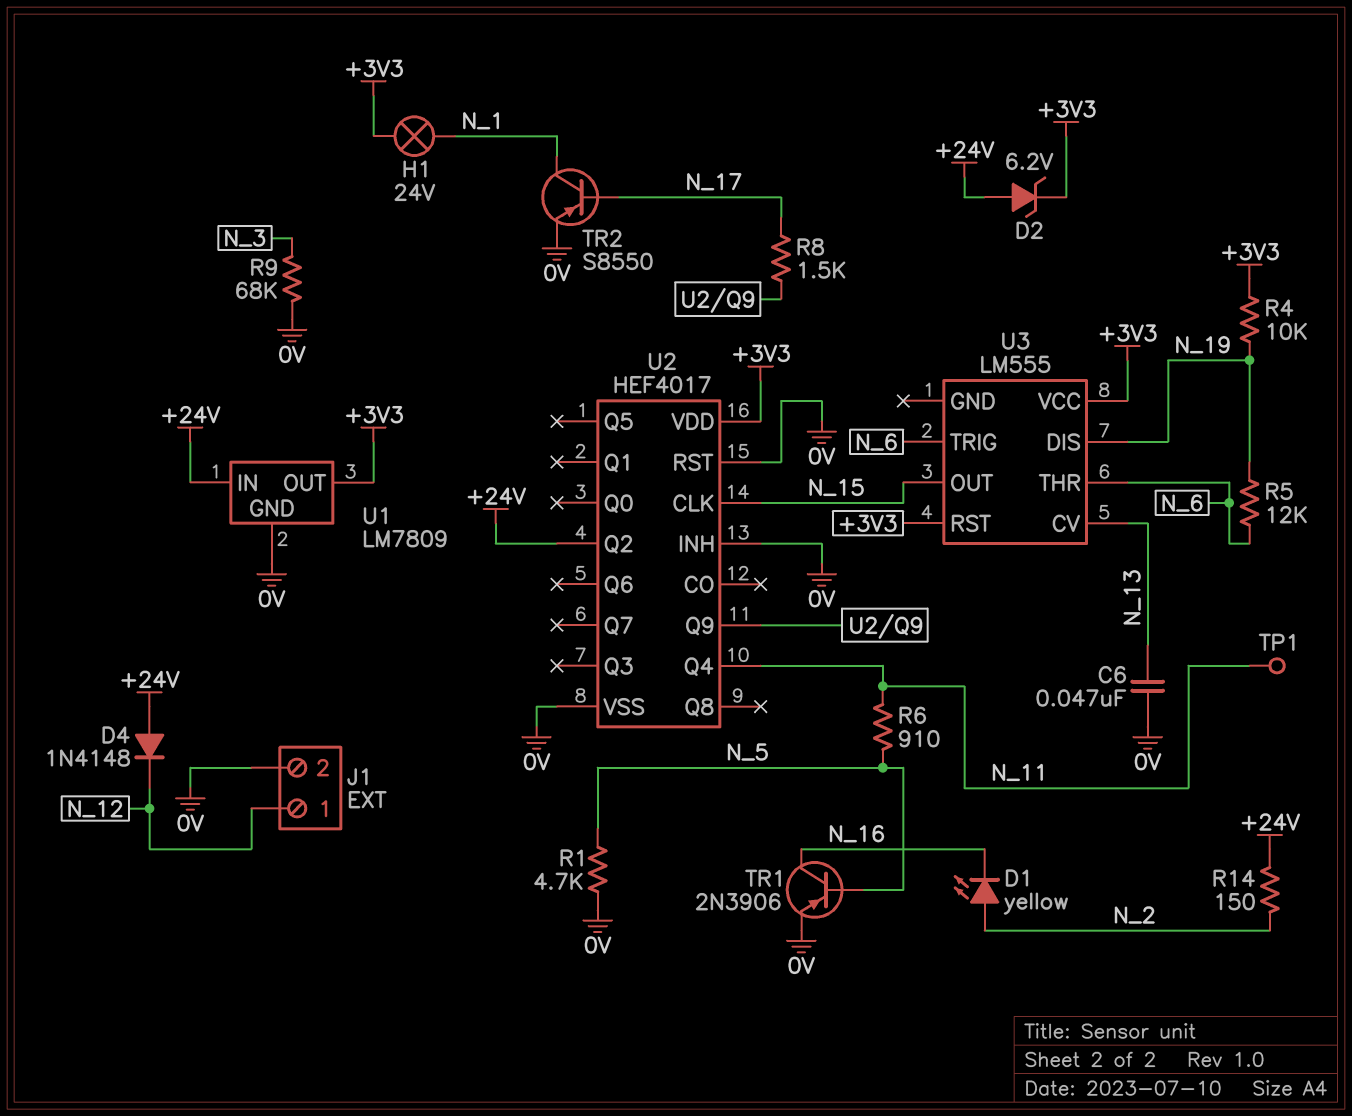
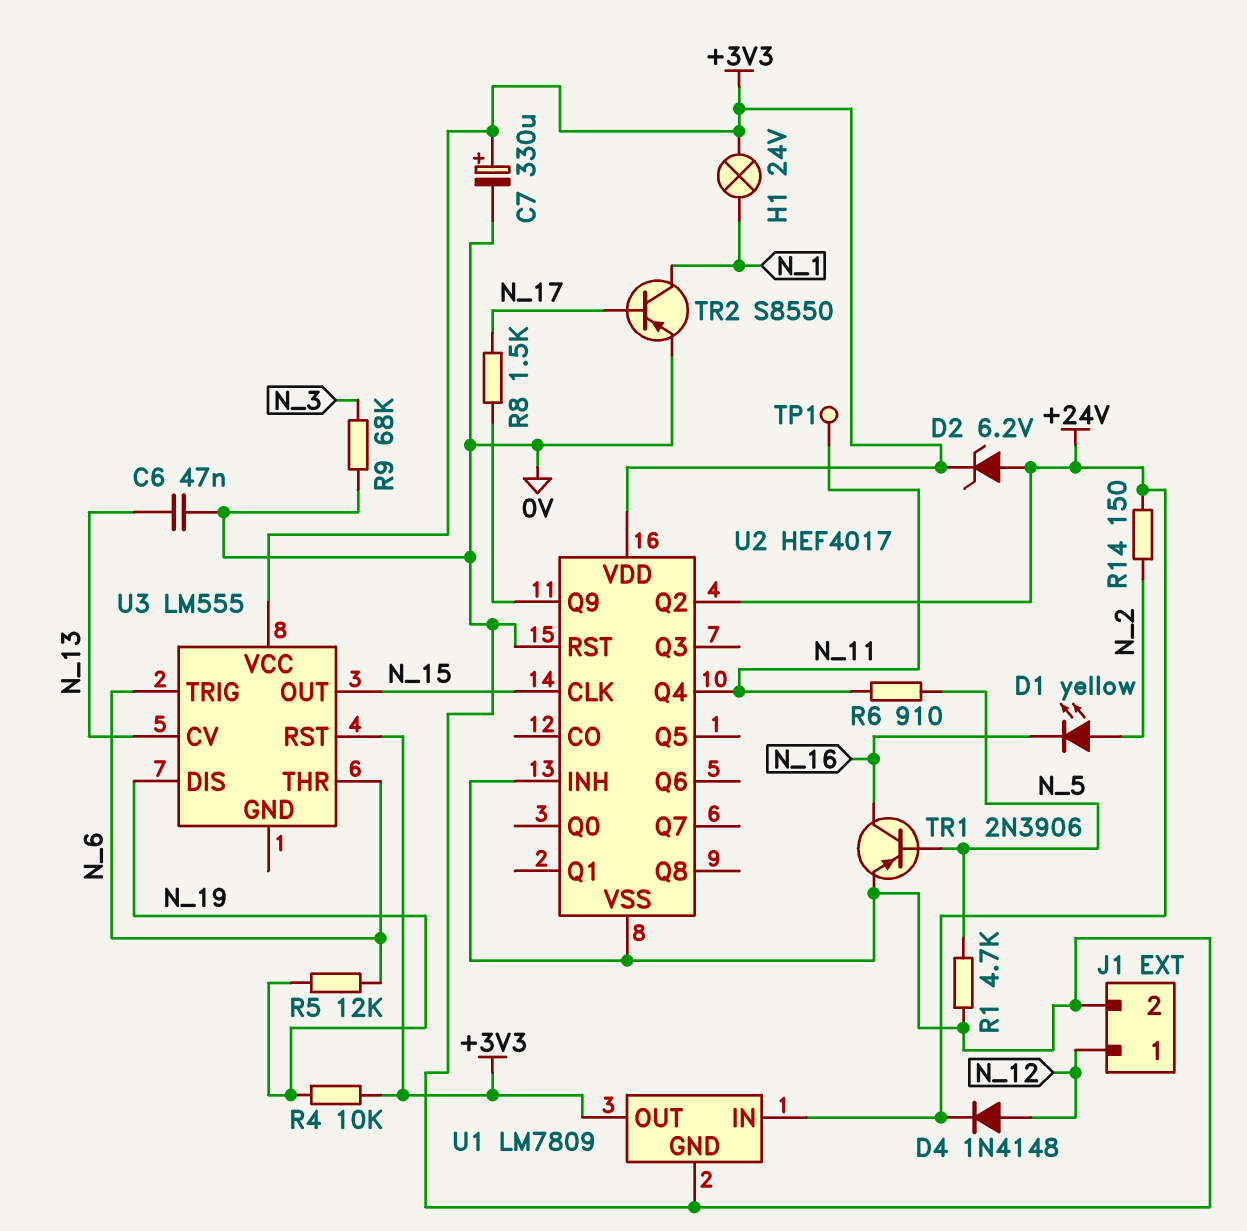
C7: none -> 330uF (plus +3V3, minus 0V)
D4: diode 1N4148 (A +24V, K N_12) -> diode 1N4148 (A N_12, K +24V)

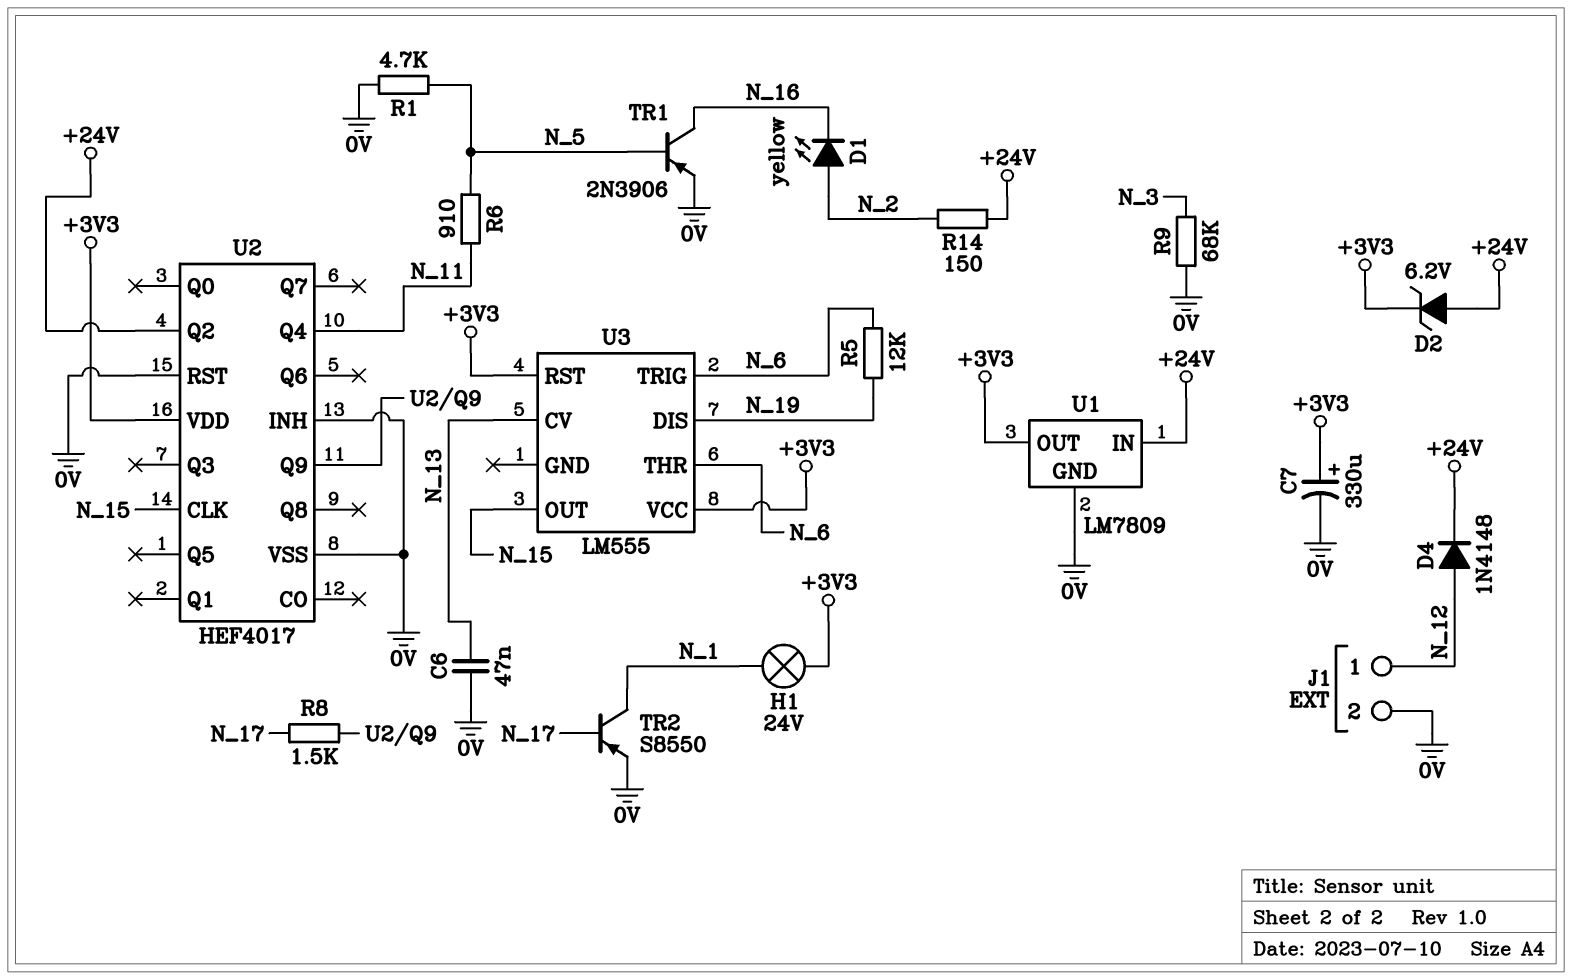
R4: 10k (+3V3, N_19) -> none
TP1: test point (N_11) -> none

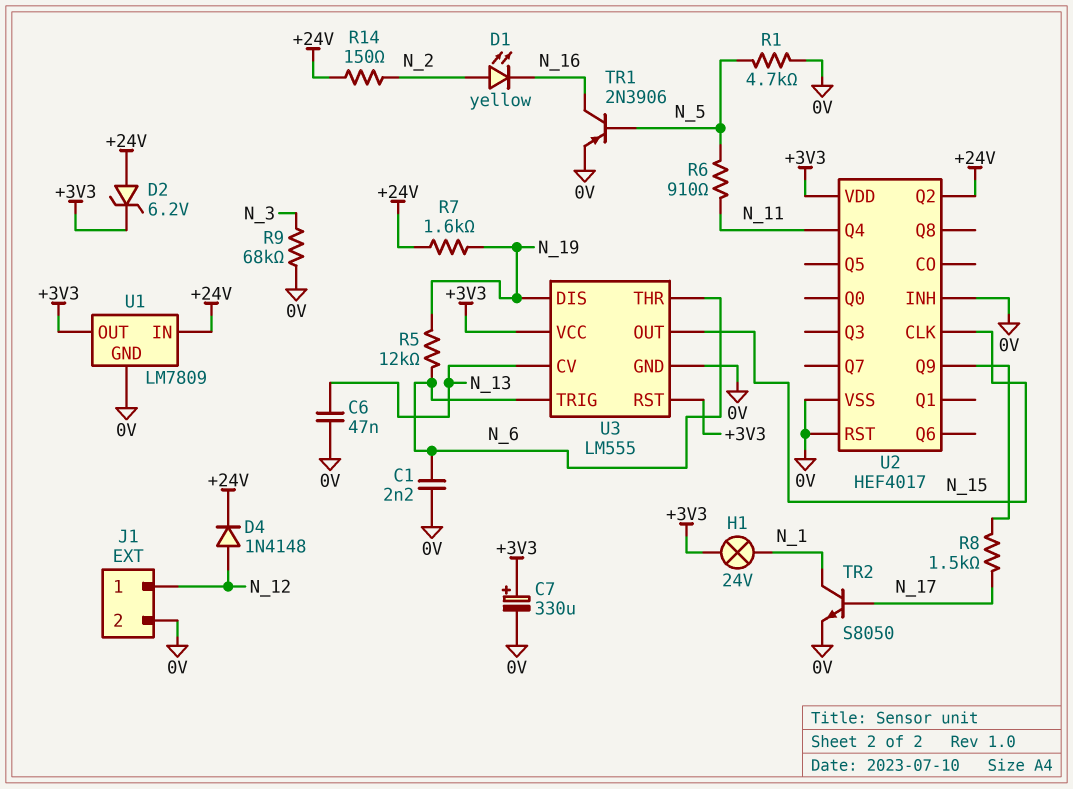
C1: none -> 2.2nF (0V, N_6)
R7: none -> 1.6k (+24V, N_19)
TR2: PNP S8550 (B N_17, C N_1, E 0V) -> NPN S8050 (B N_17, C N_1, E 0V)
U3 pin GND: none -> 0V

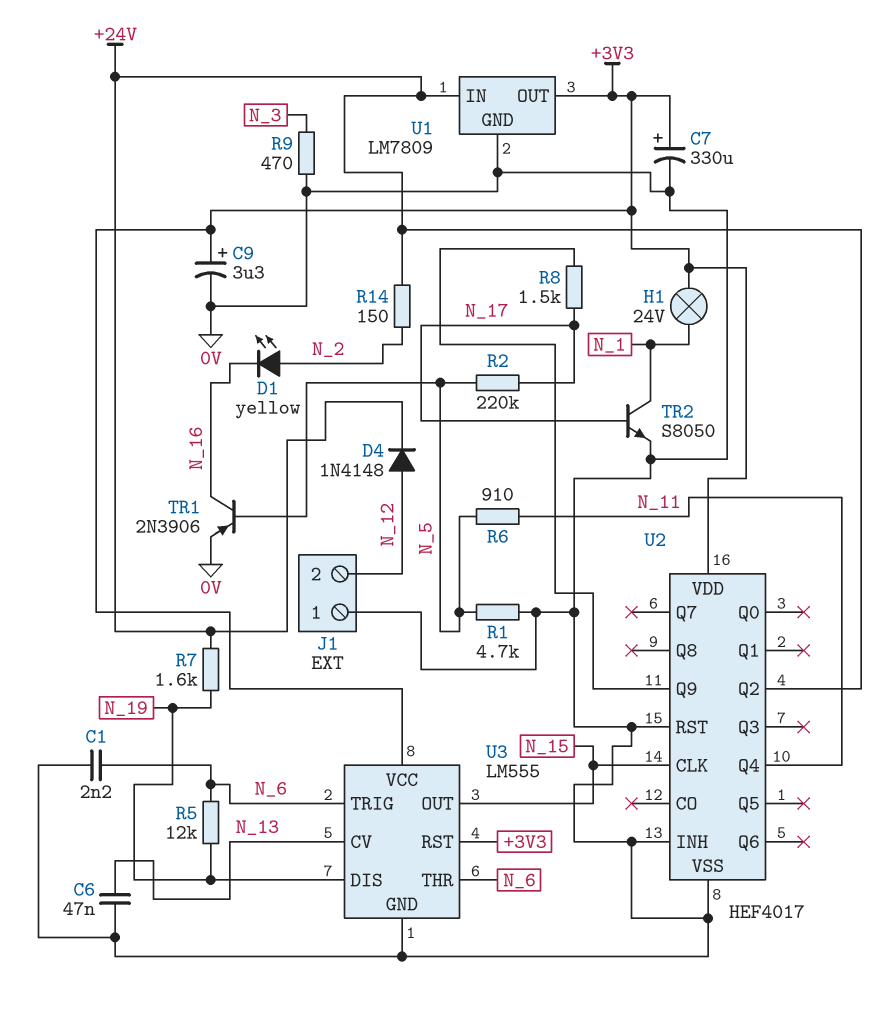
C9: none -> 3.3uF (plus +3V3, minus 0V)
D2: zener 6.2V (A +24V, K +3V3) -> none
J1 pin 1: N_12 -> 0V
J1 pin 2: 0V -> N_12
R2: none -> 220k (N_5, N_17)
R9: 68k (0V, N_3) -> 470 (0V, N_3)

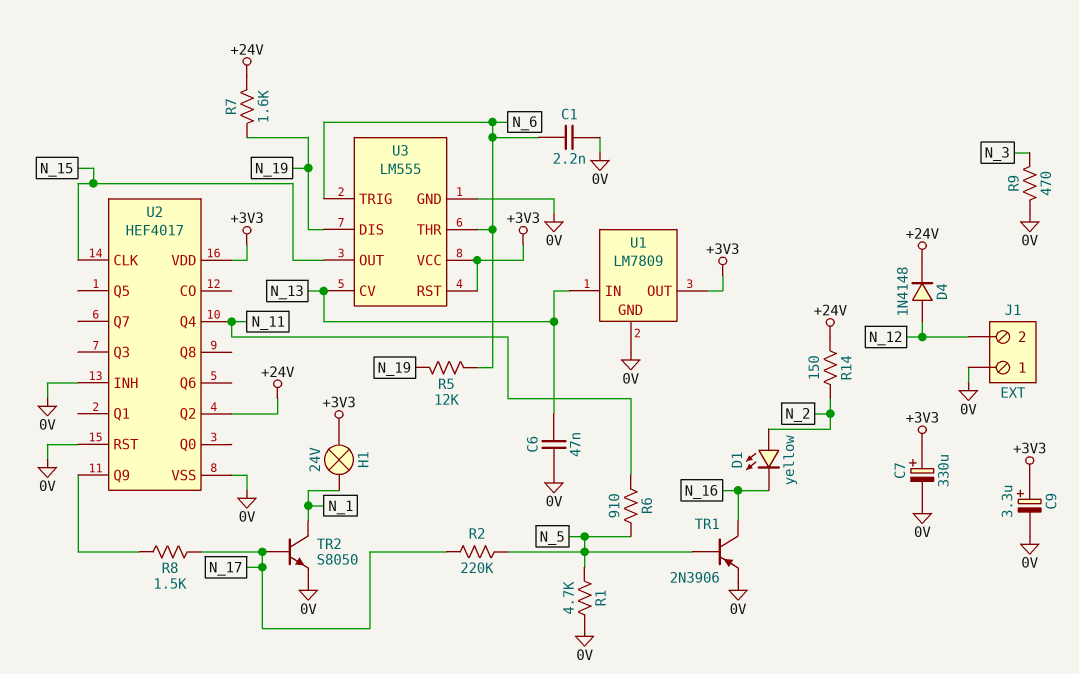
U1 pin IN: +24V -> N_13

